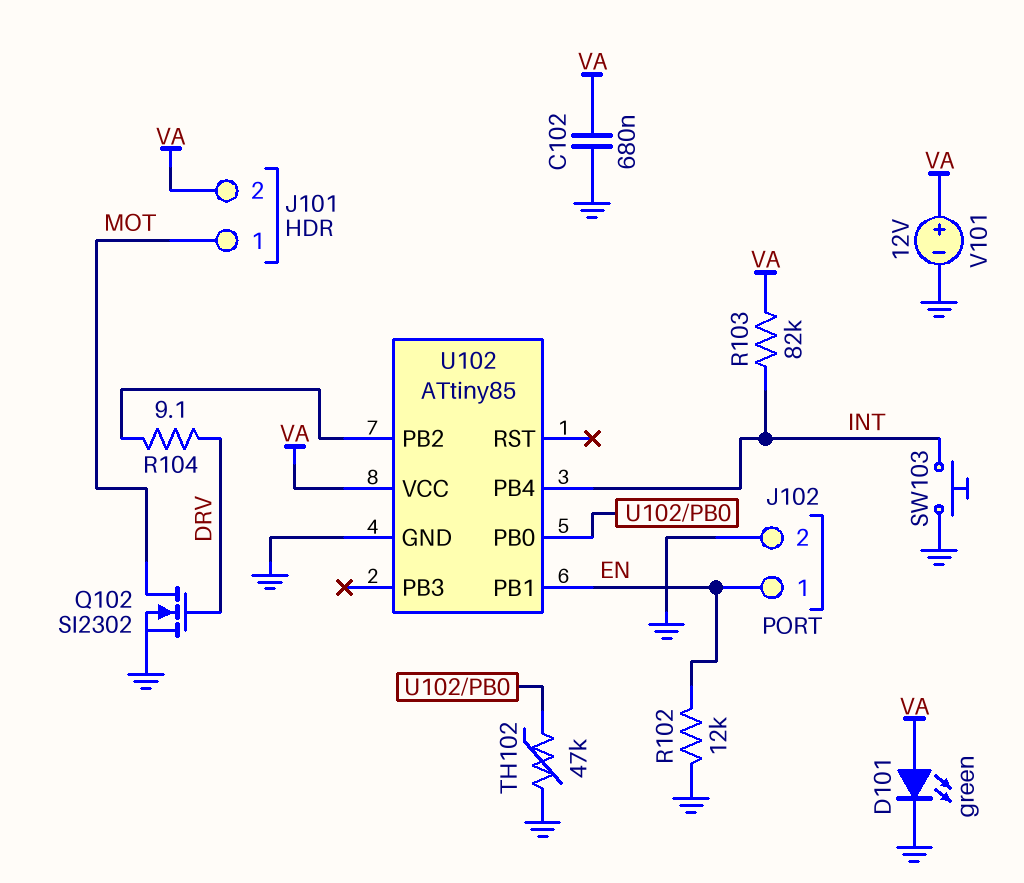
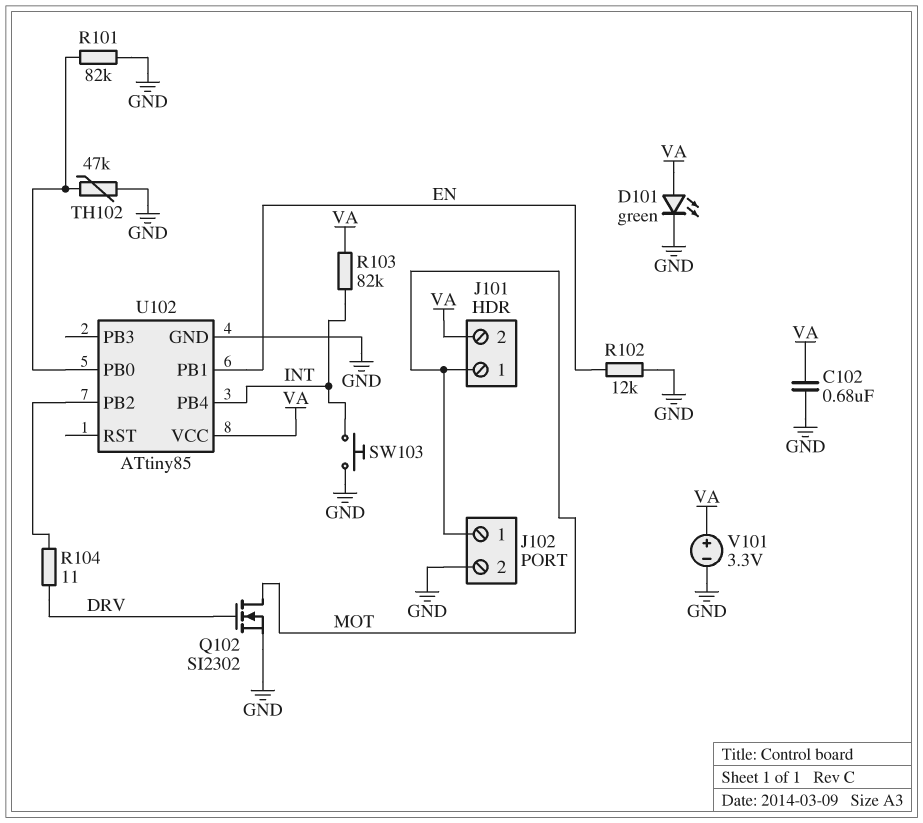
J102 pin 1: EN -> MOT
R101: none -> 82k (GND, U102/PB0)
R104: 9.1 (DRV, U102/PB2) -> 11 (DRV, U102/PB2)
V101: 12V (plus VA, minus GND) -> 3.3V (plus VA, minus GND)

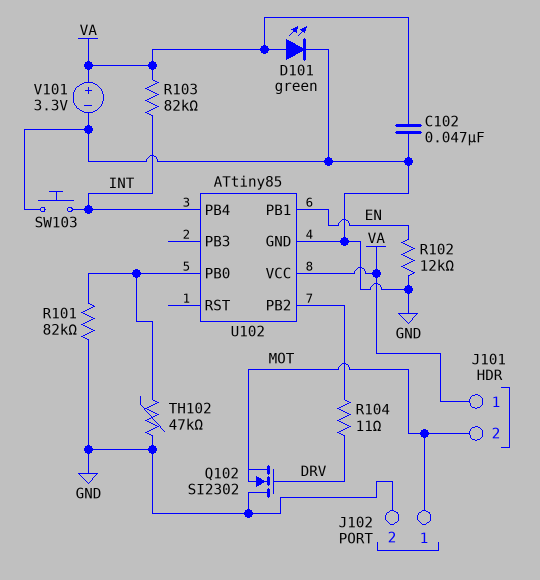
C102: 680nF (GND, VA) -> 47nF (GND, VA)
J101 pin 1: MOT -> VA
J101 pin 2: VA -> MOT
Q102: NMOS SI2302 (G DRV, D MOT, S GND) -> NMOS SI2302 (G DRV, D GND, S MOT)

